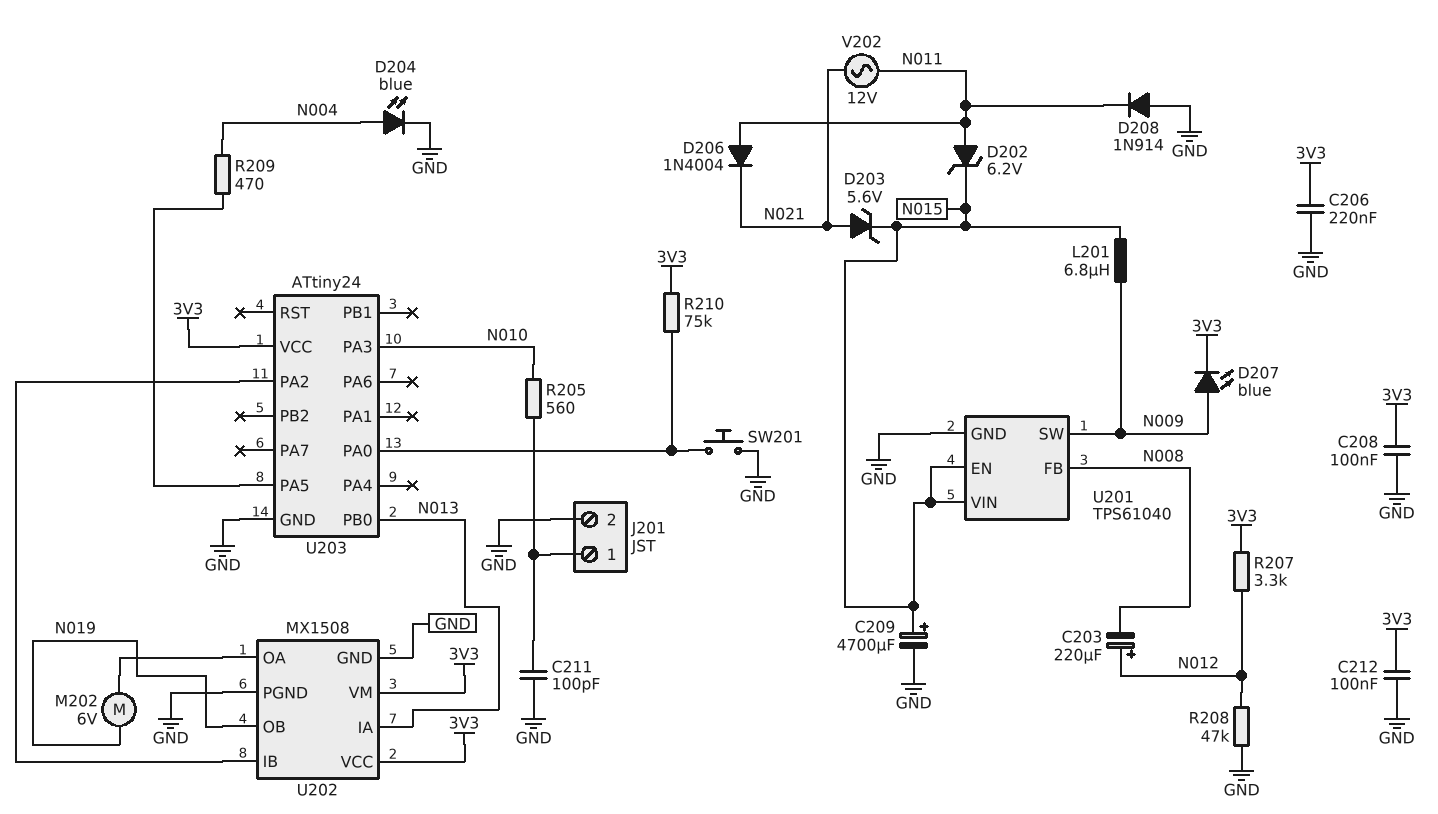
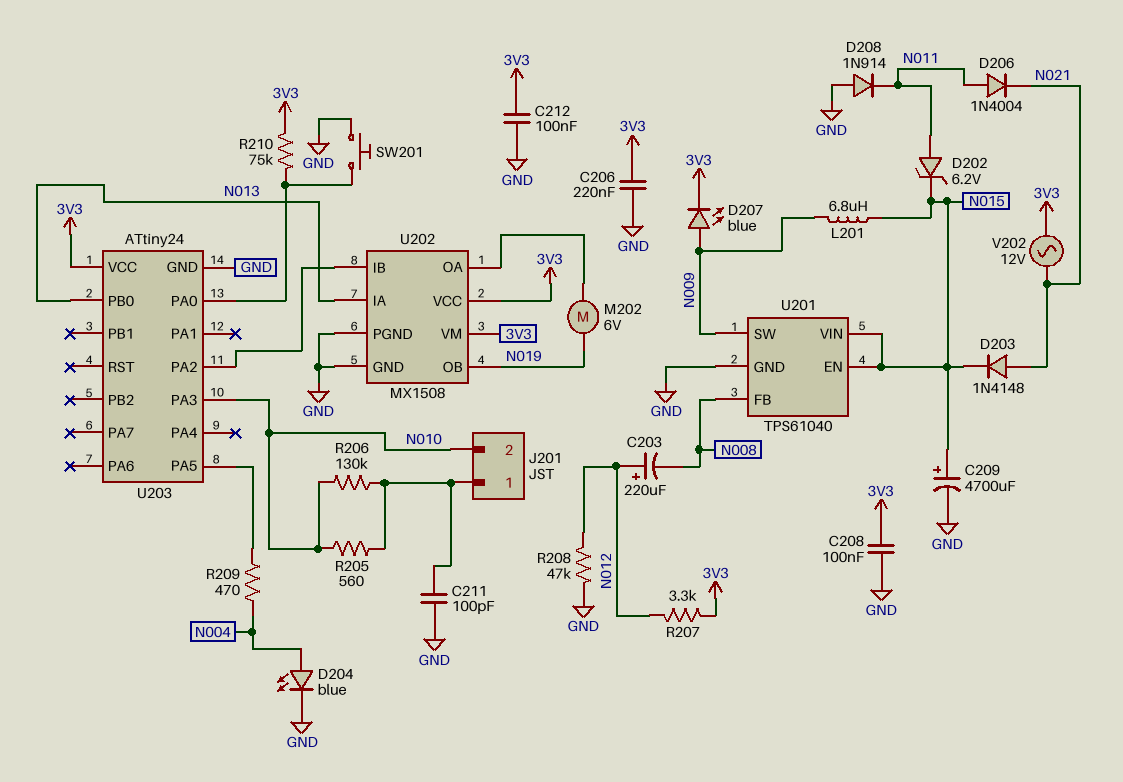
D203: zener 5.6V (A N021, K N015) -> diode 1N4148 (A N021, K N015)
J201 pin 2: GND -> N010
R206: none -> 130k (J201/1, N010)
V202: AC 12V (N011, N021) -> AC 12V (3V3, N021)

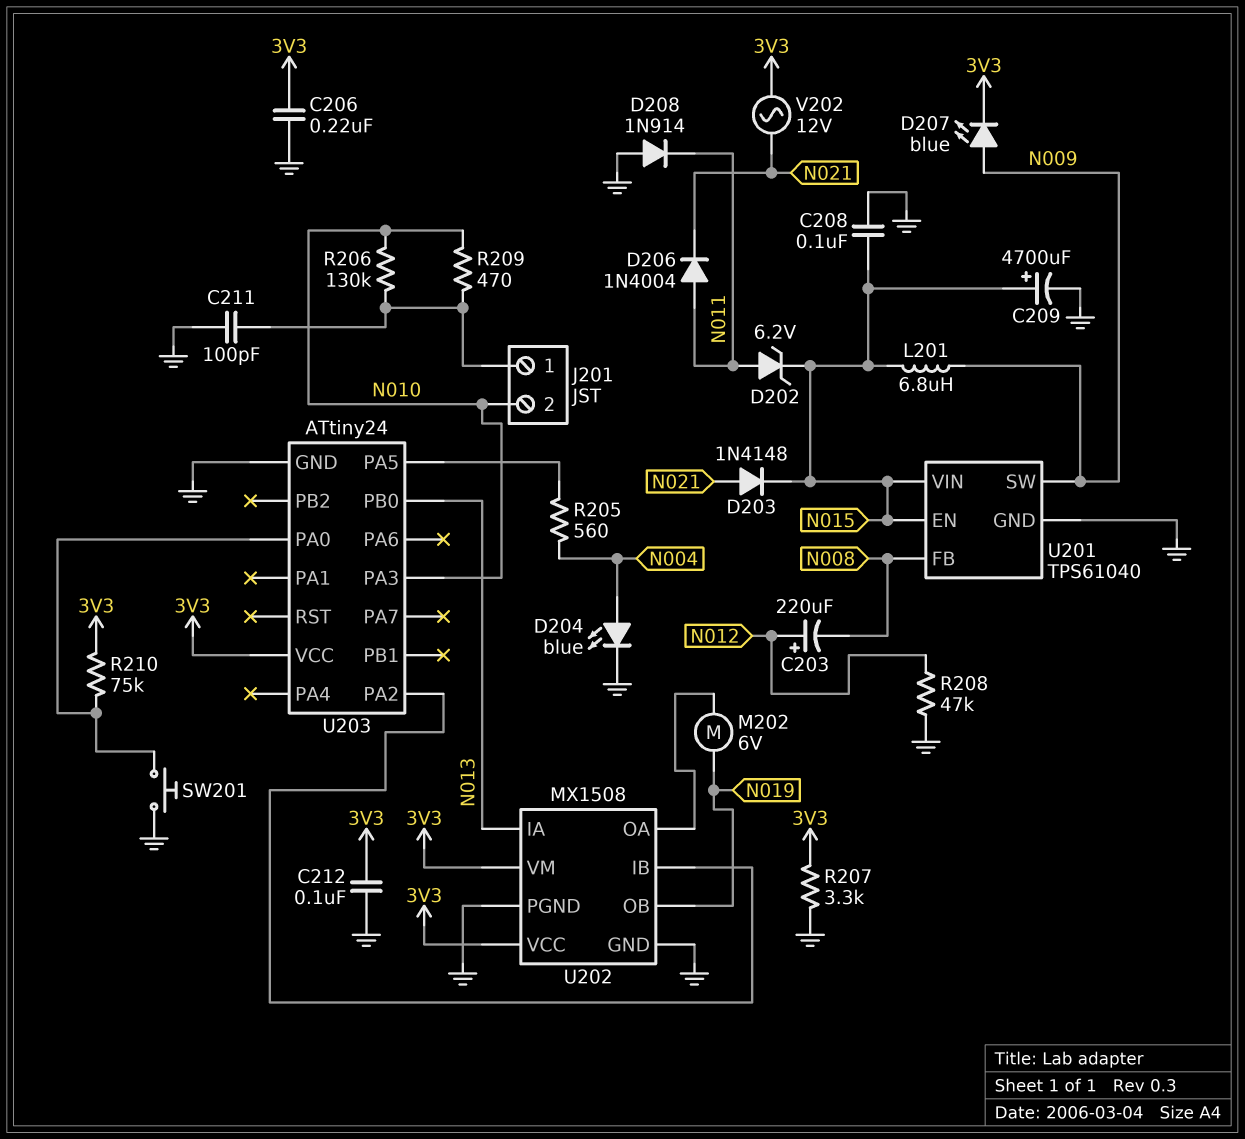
C208: 100nF (3V3, GND) -> 100nF (GND, N015)
R205: 560 (J201/1, N010) -> 560 (N004, U203/PA5)
R207: 3.3k (3V3, N012) -> 3.3k (3V3, GND)
R209: 470 (N004, U203/PA5) -> 470 (J201/1, N010)

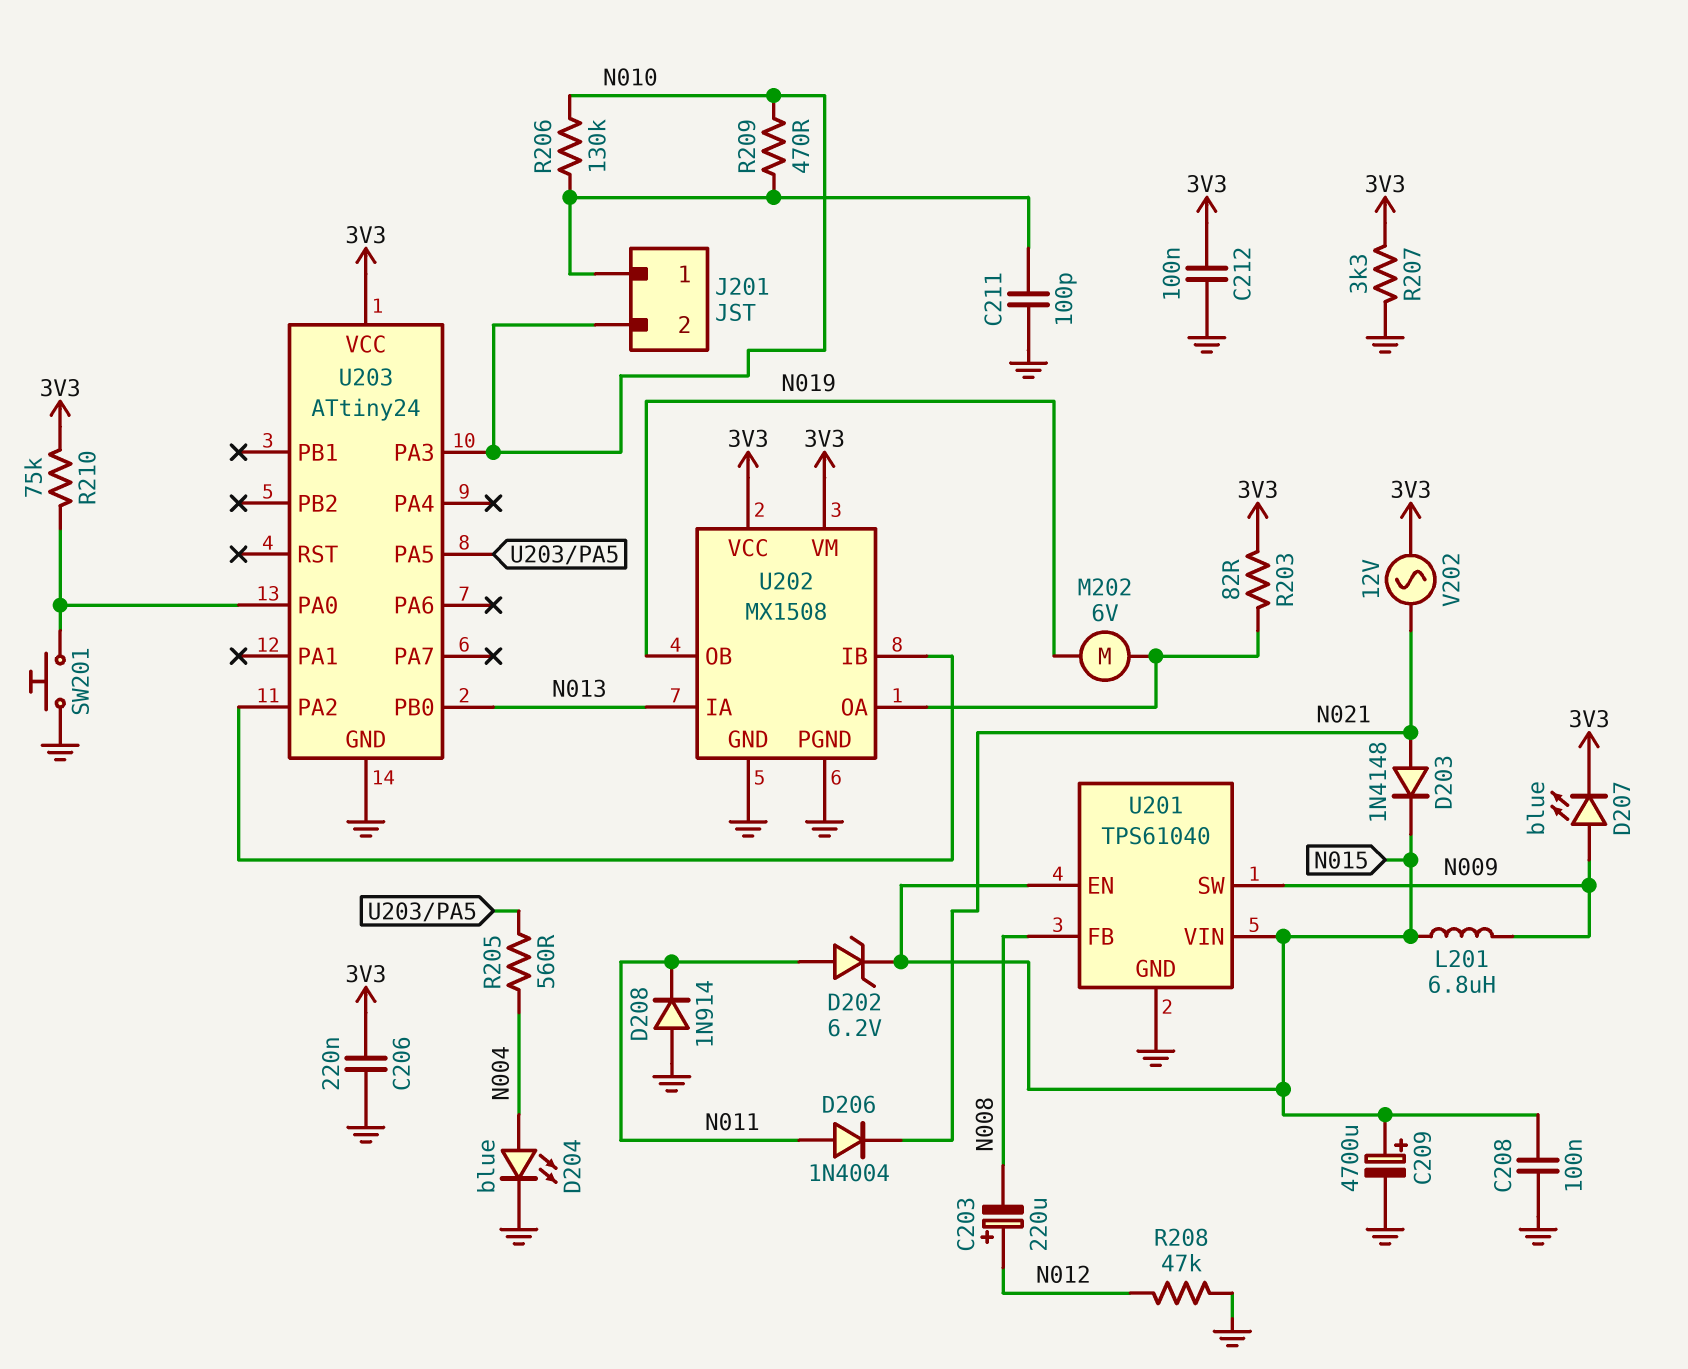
R203: none -> 82 (3V3, U202/OA)

